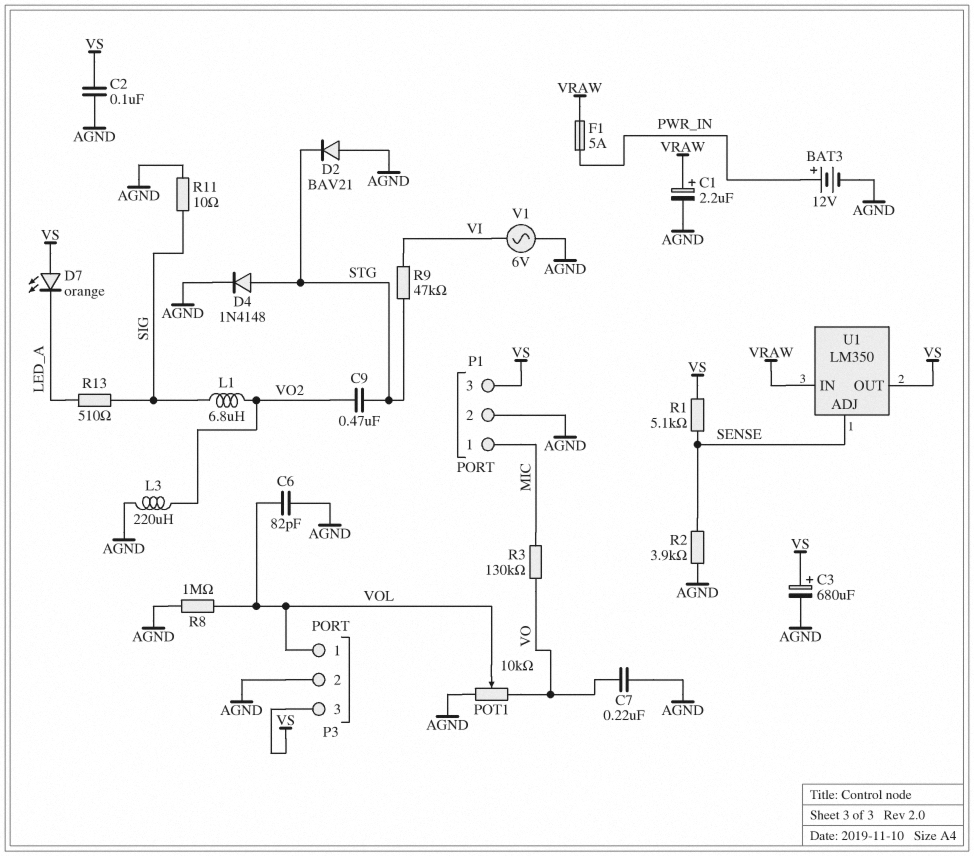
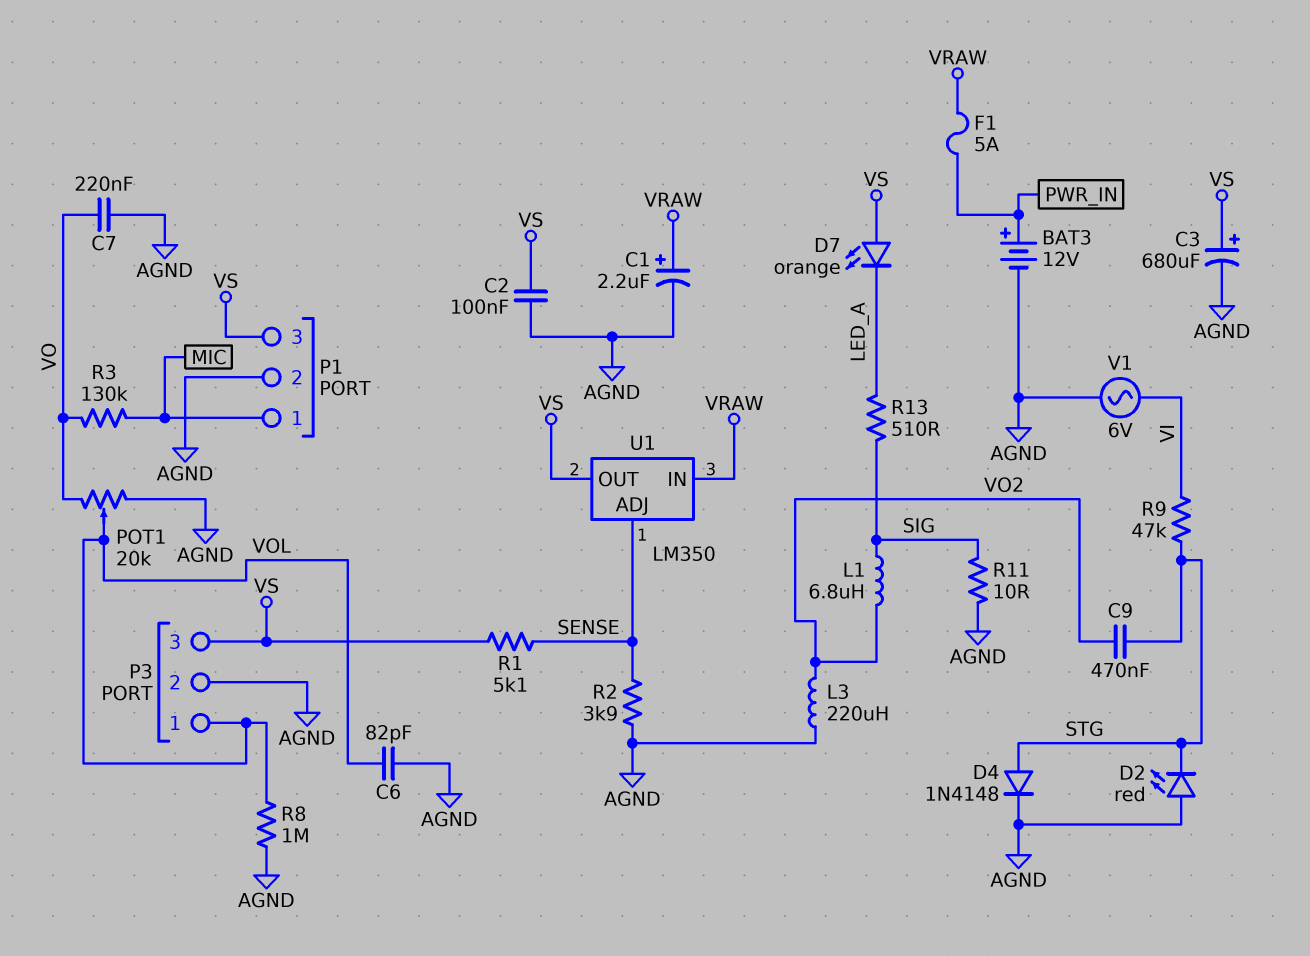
D2: diode BAV21 (A AGND, K STG) -> LED red (A AGND, K STG)
POT1: 10k (AGND, VO, wiper VOL) -> 20k (AGND, VO, wiper VOL)

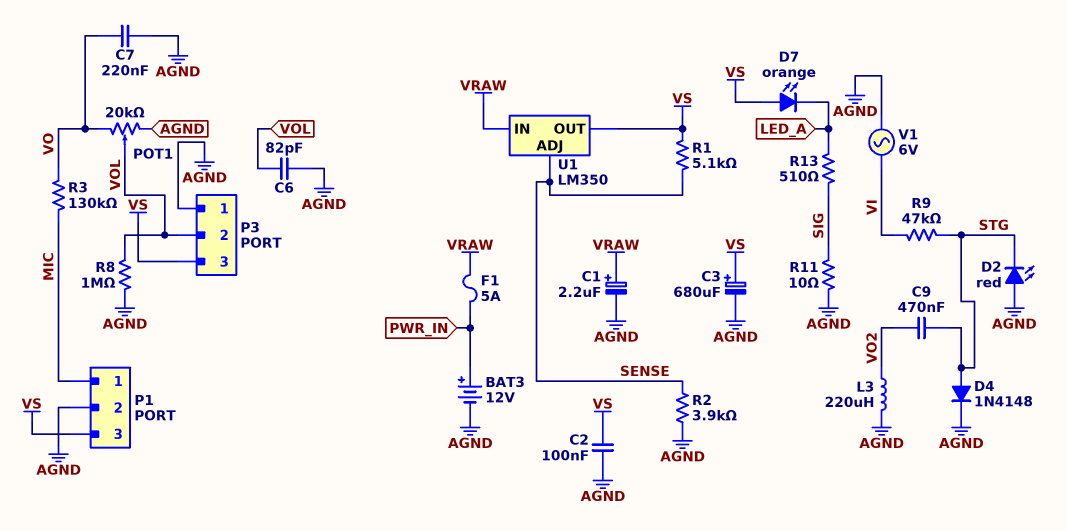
L1: 6.8uH (SIG, VO2) -> none
P3 pin 1: VOL -> AGND
P3 pin 2: AGND -> VOL

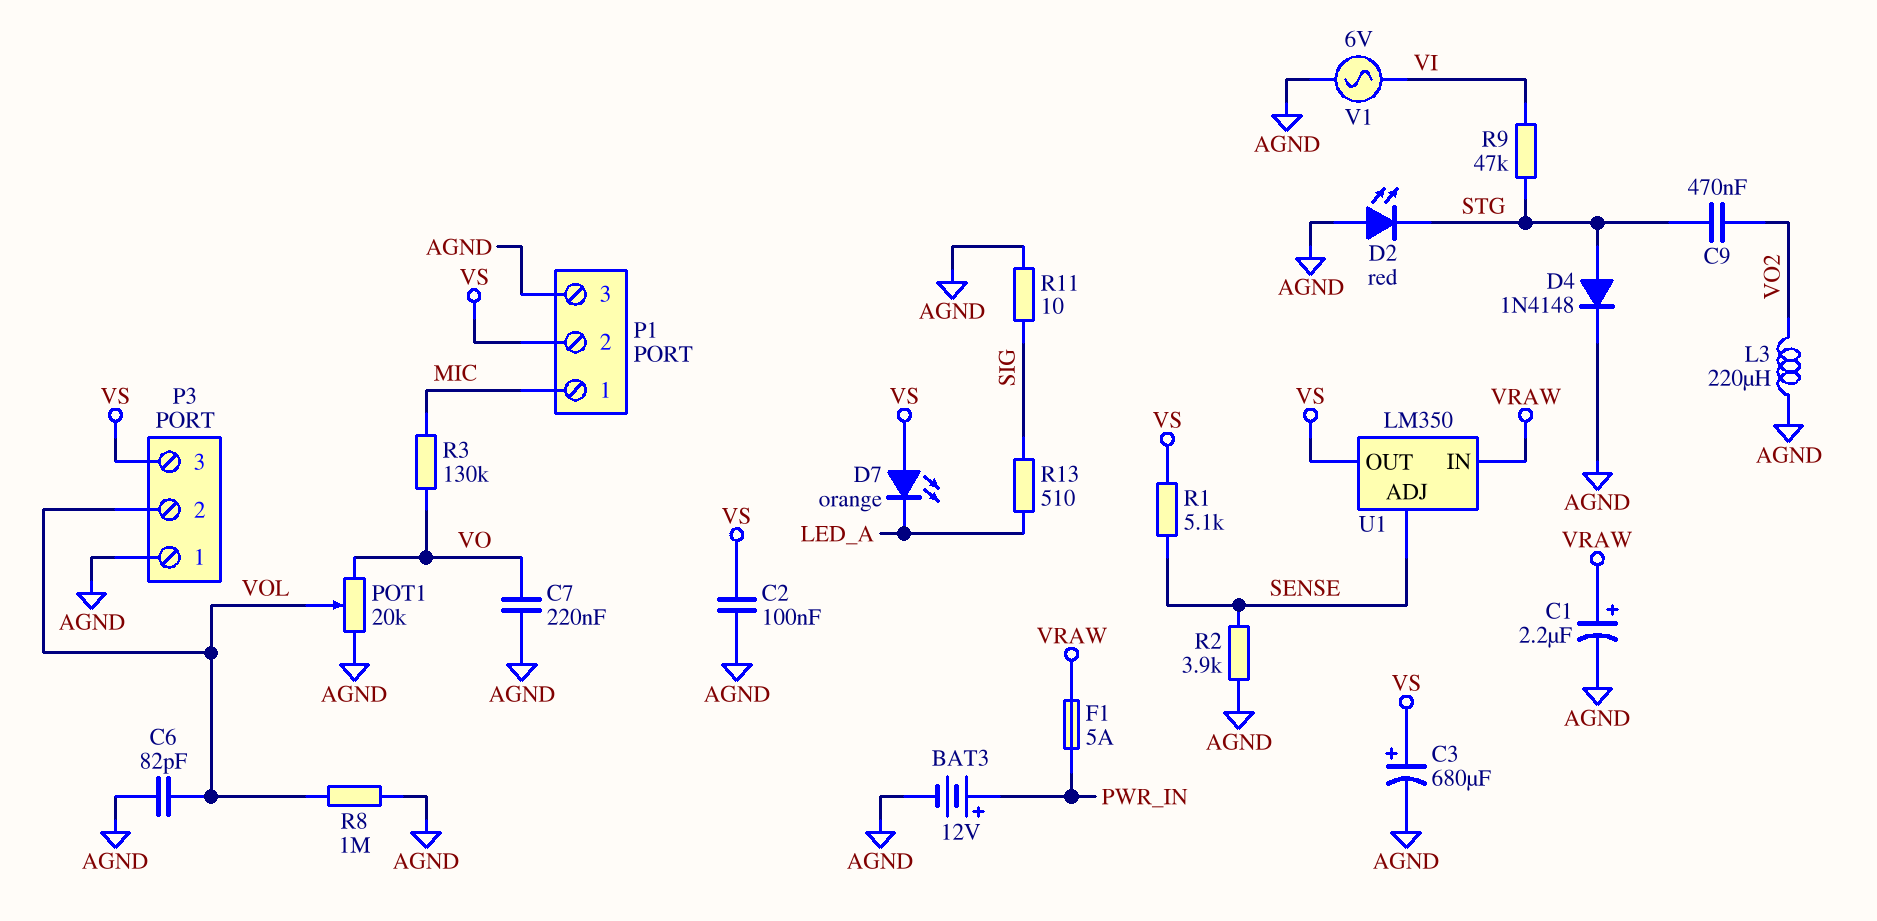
P1 pin 2: AGND -> VS
P1 pin 3: VS -> AGND

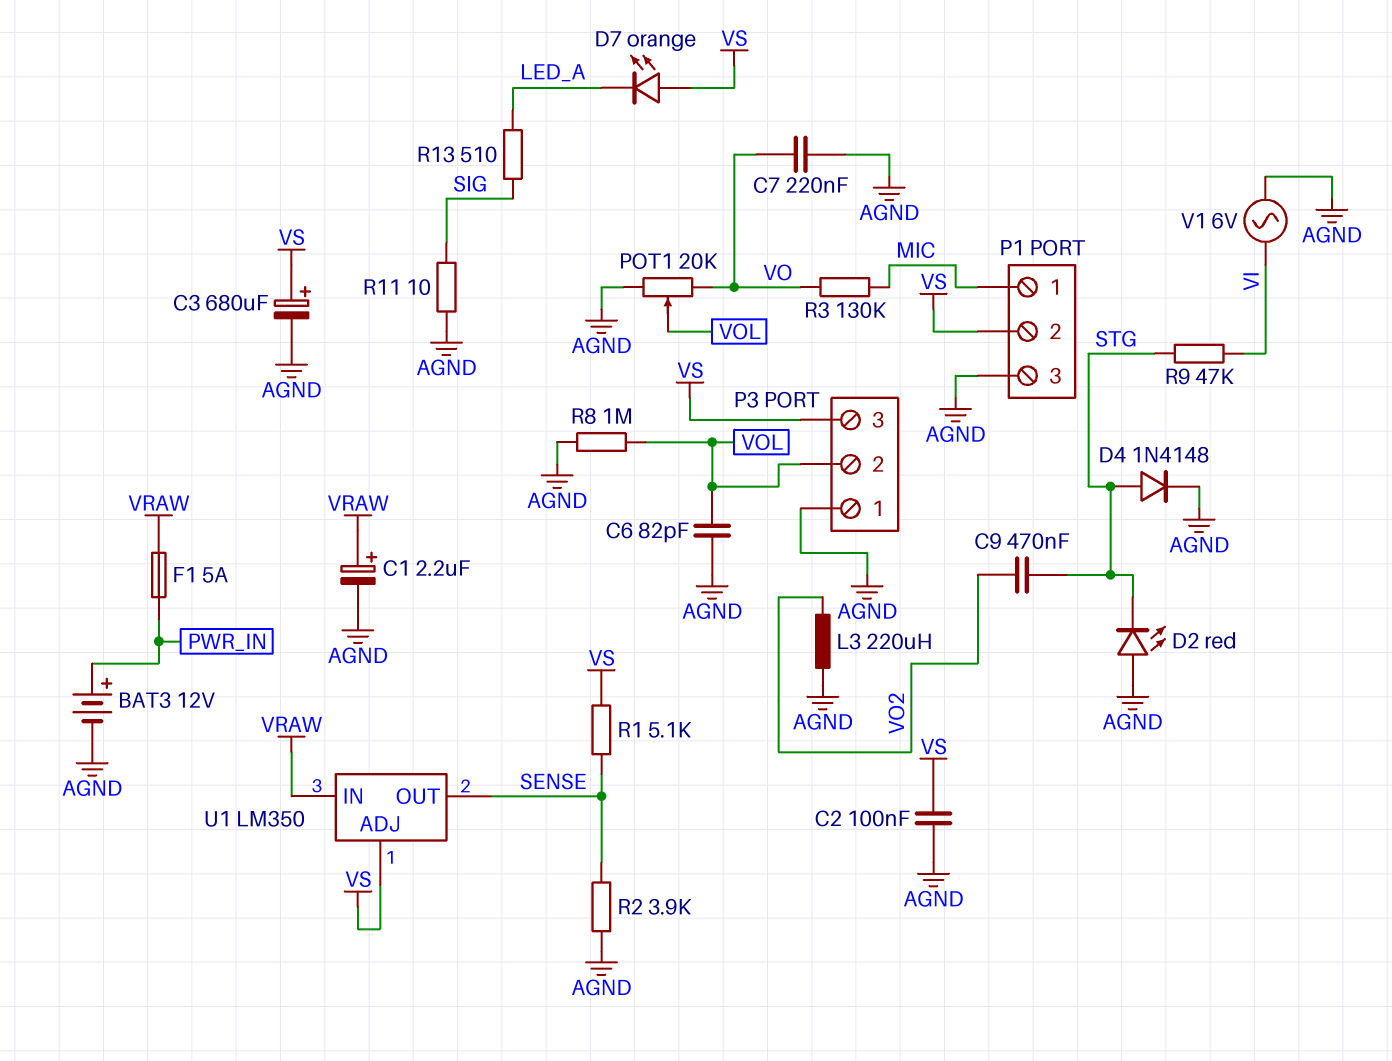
U1 pin ADJ: SENSE -> VS
U1 pin OUT: VS -> SENSE

